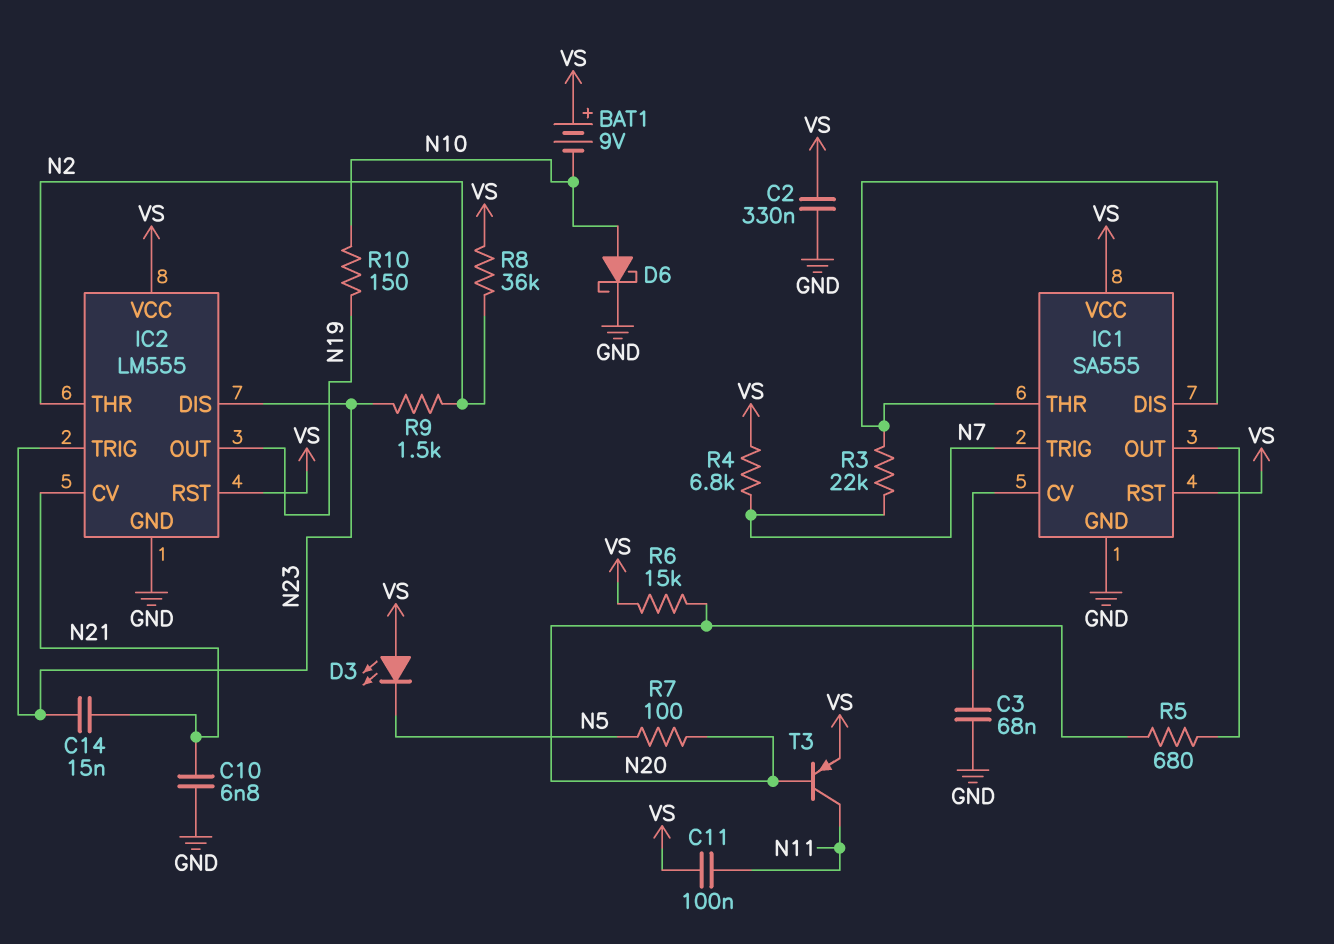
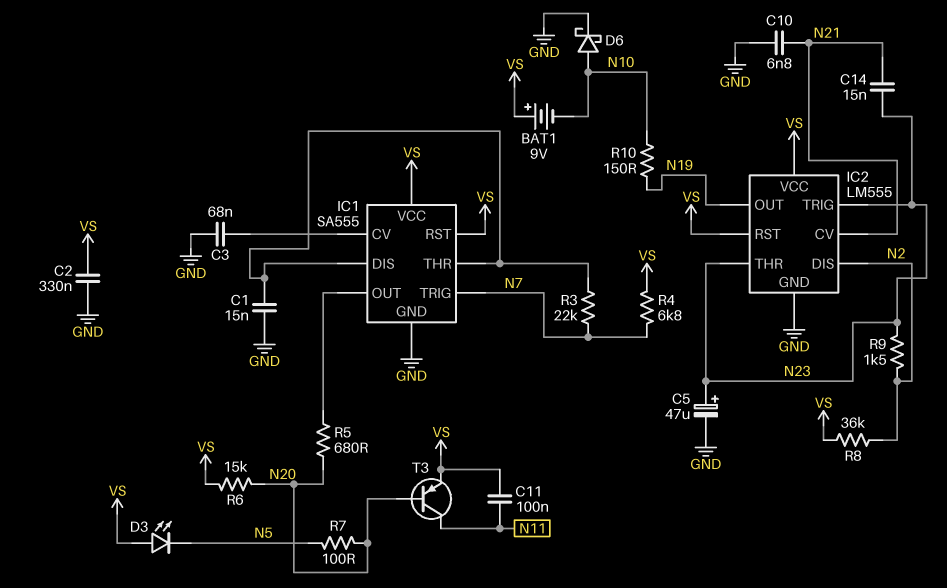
C1: none -> 15nF (GND, IC1/DIS)
C5: none -> 47uF (plus N23, minus GND)
IC2 pin DIS: N23 -> N2
IC2 pin THR: N2 -> N23

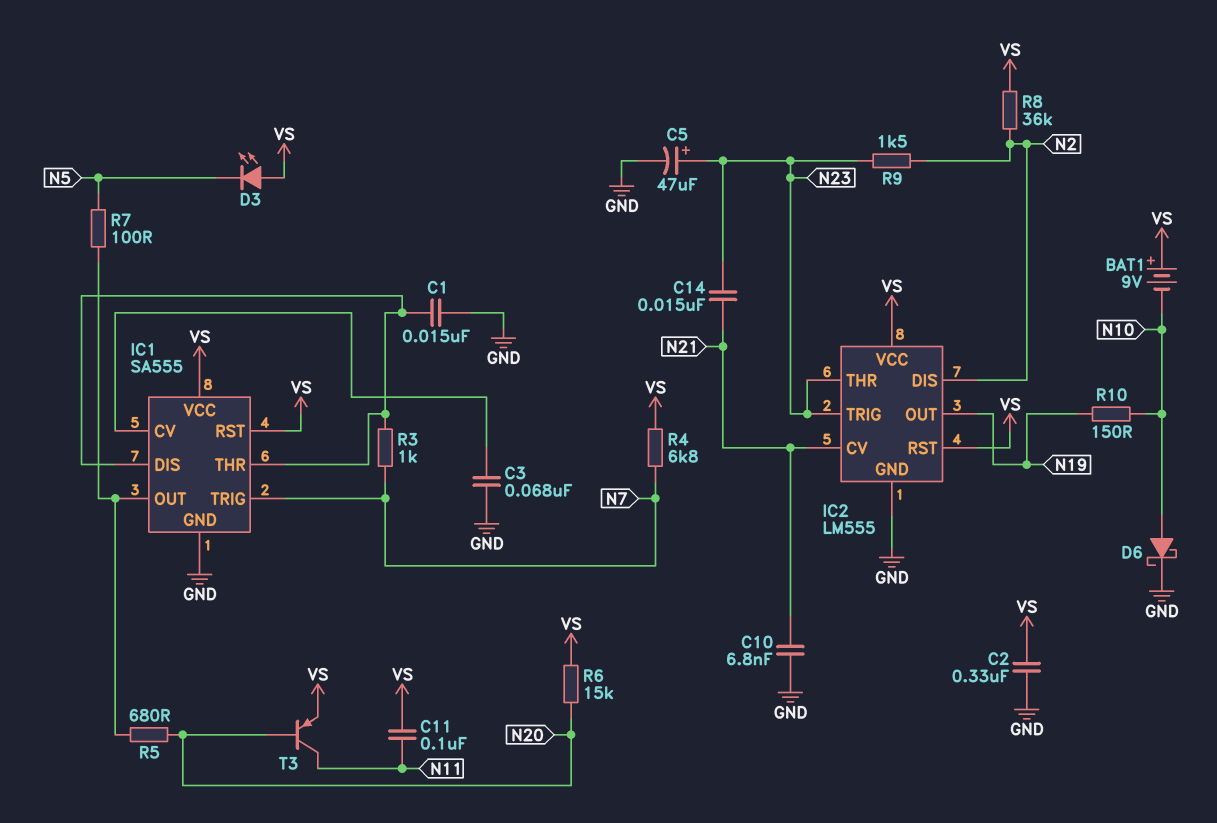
R3: 22k (IC1/DIS, N7) -> 1k (IC1/DIS, N7)
R7: 100 (N5, N20) -> 100 (IC1/OUT, N5)

